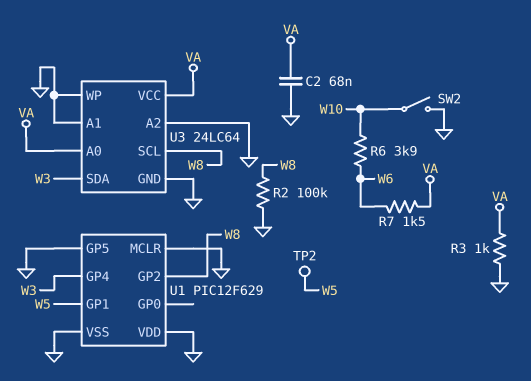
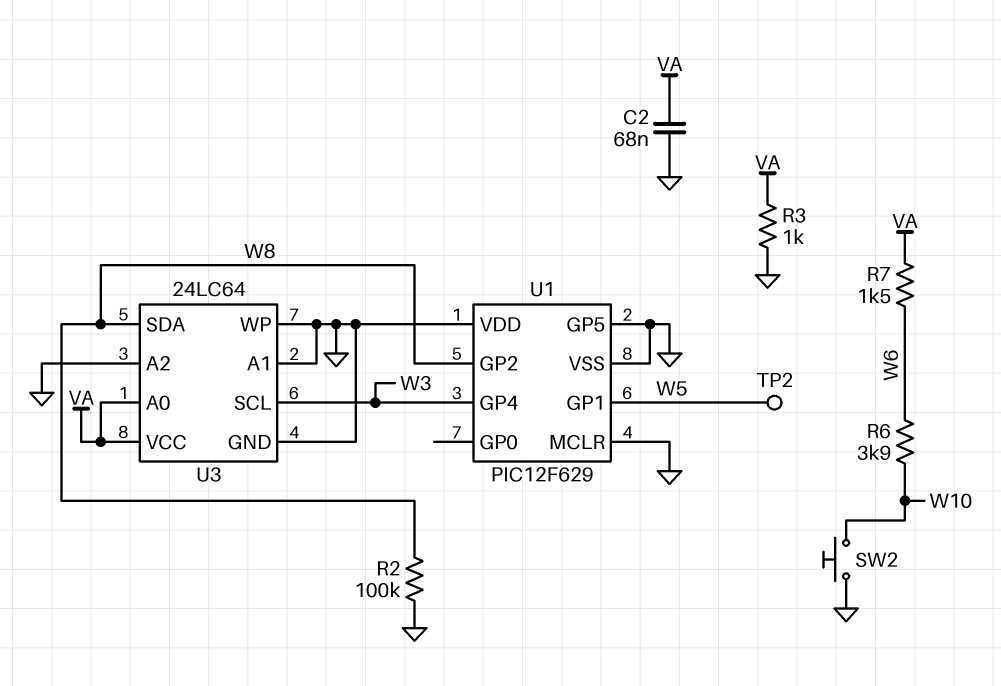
SW2: switch (GND, W10) -> button (GND, W10)
U3 pin SCL: W8 -> W3
U3 pin SDA: W3 -> W8

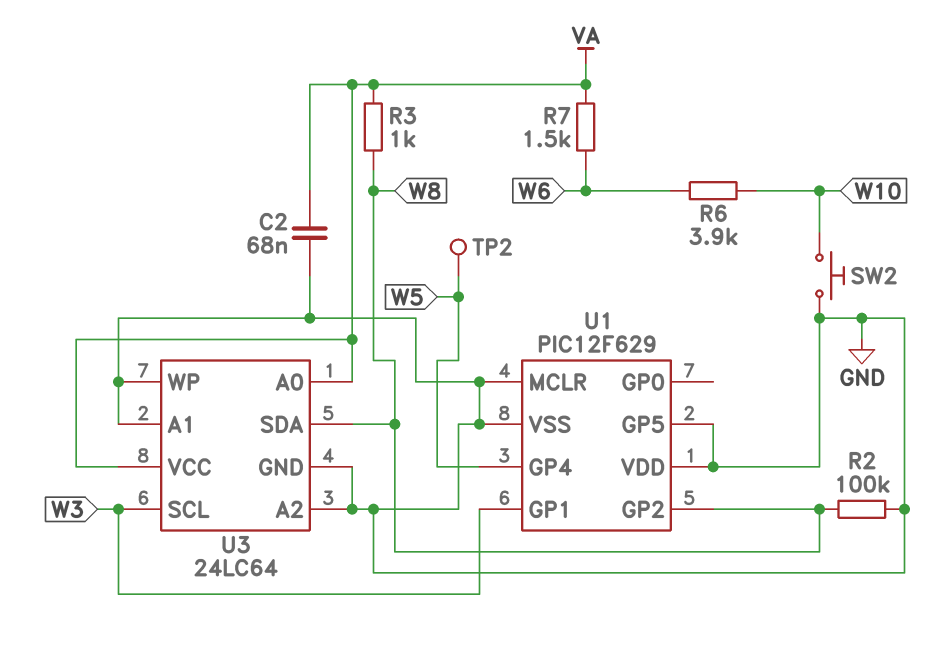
R3: 1k (GND, VA) -> 1k (VA, W8)
U1 pin GP1: W5 -> W3
U1 pin GP4: W3 -> W5

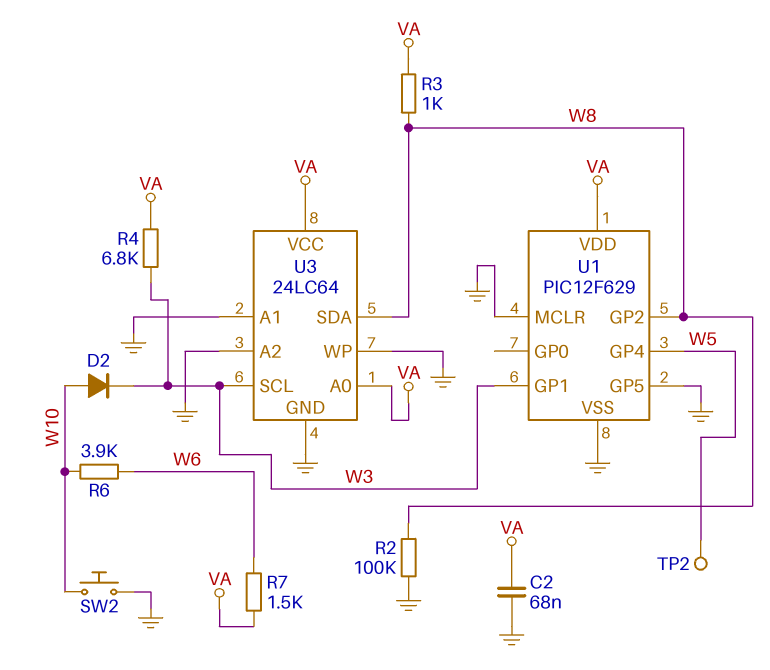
D2: none -> diode (A W10, K W3)
R4: none -> 6.8k (VA, W3)
U1 pin VDD: GND -> VA

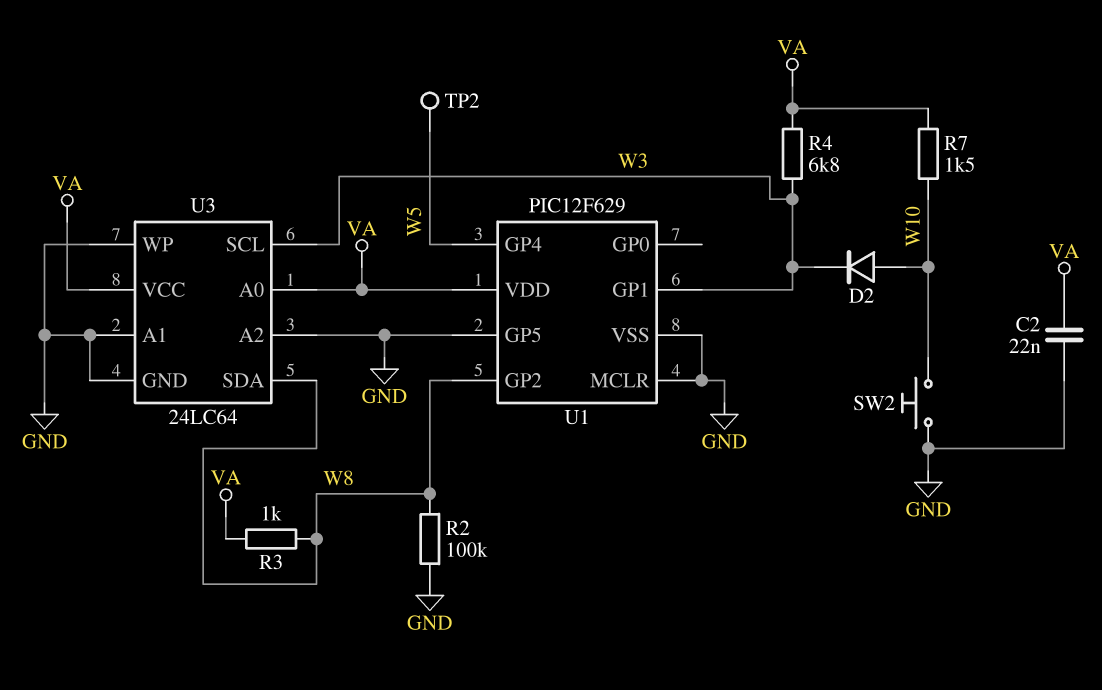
C2: 68nF (GND, VA) -> 22nF (GND, VA)
R6: 3.9k (W6, W10) -> none
R7: 1.5k (VA, W6) -> 1.5k (VA, W10)

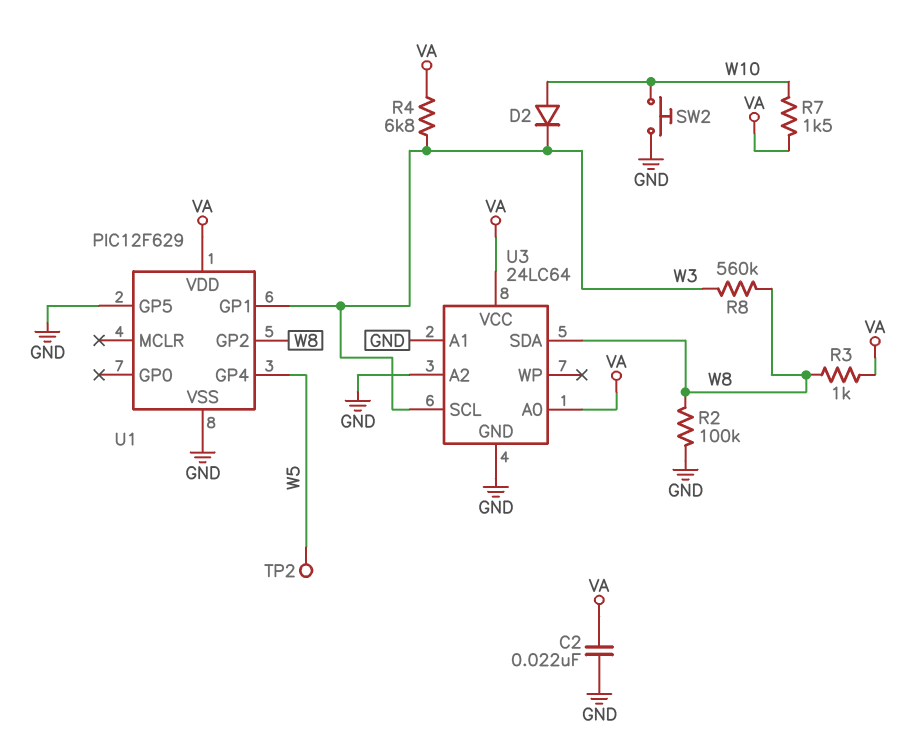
R8: none -> 560k (W3, W8)
U1 pin MCLR: GND -> none
U3 pin WP: GND -> none

